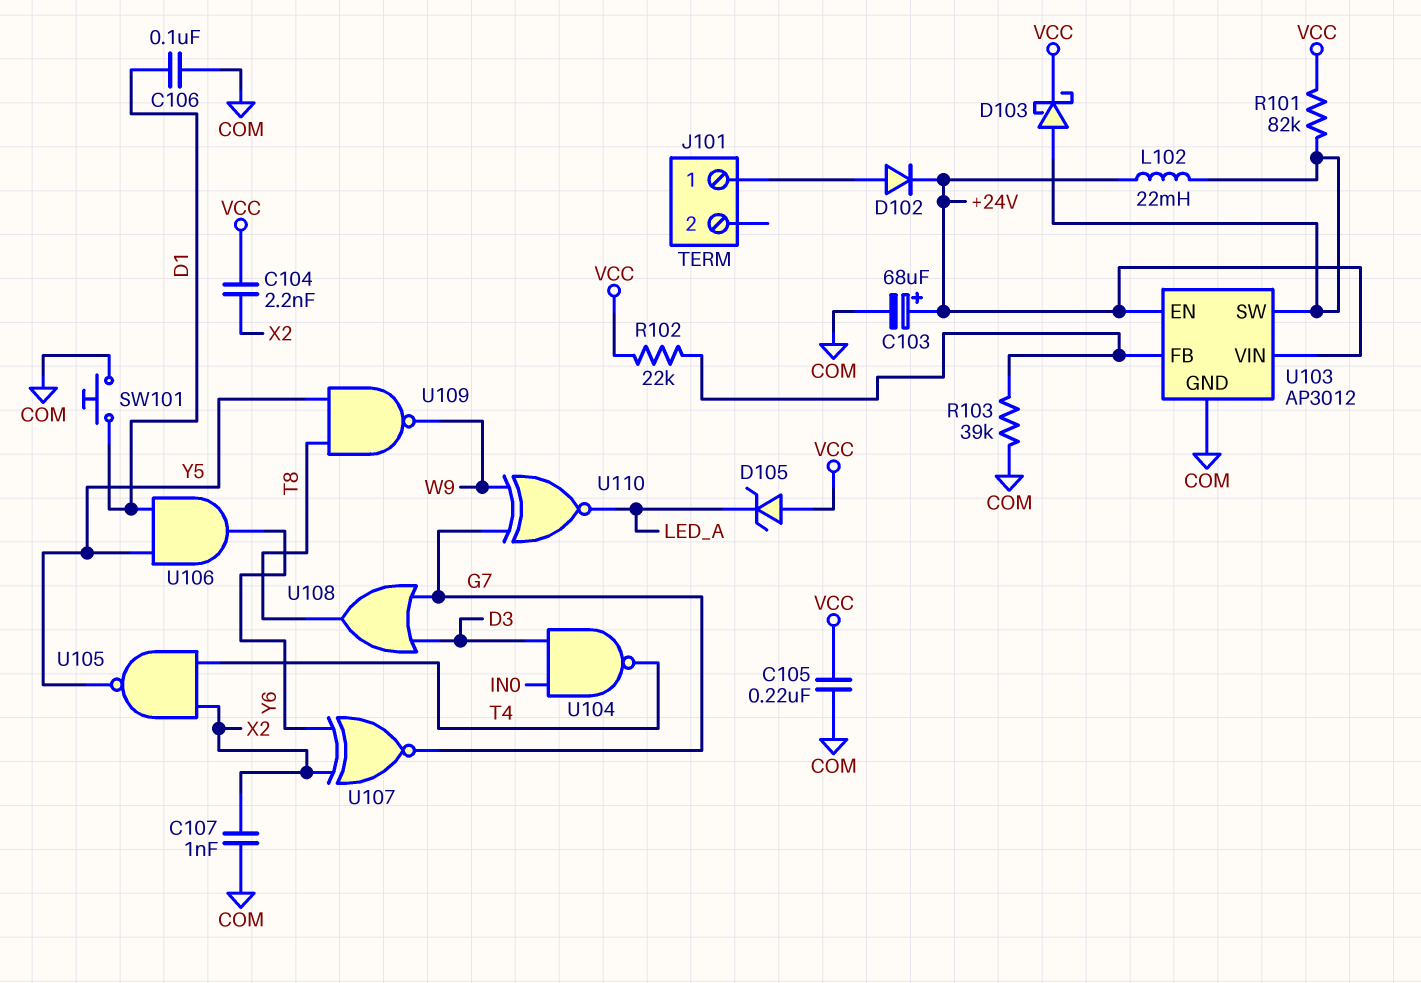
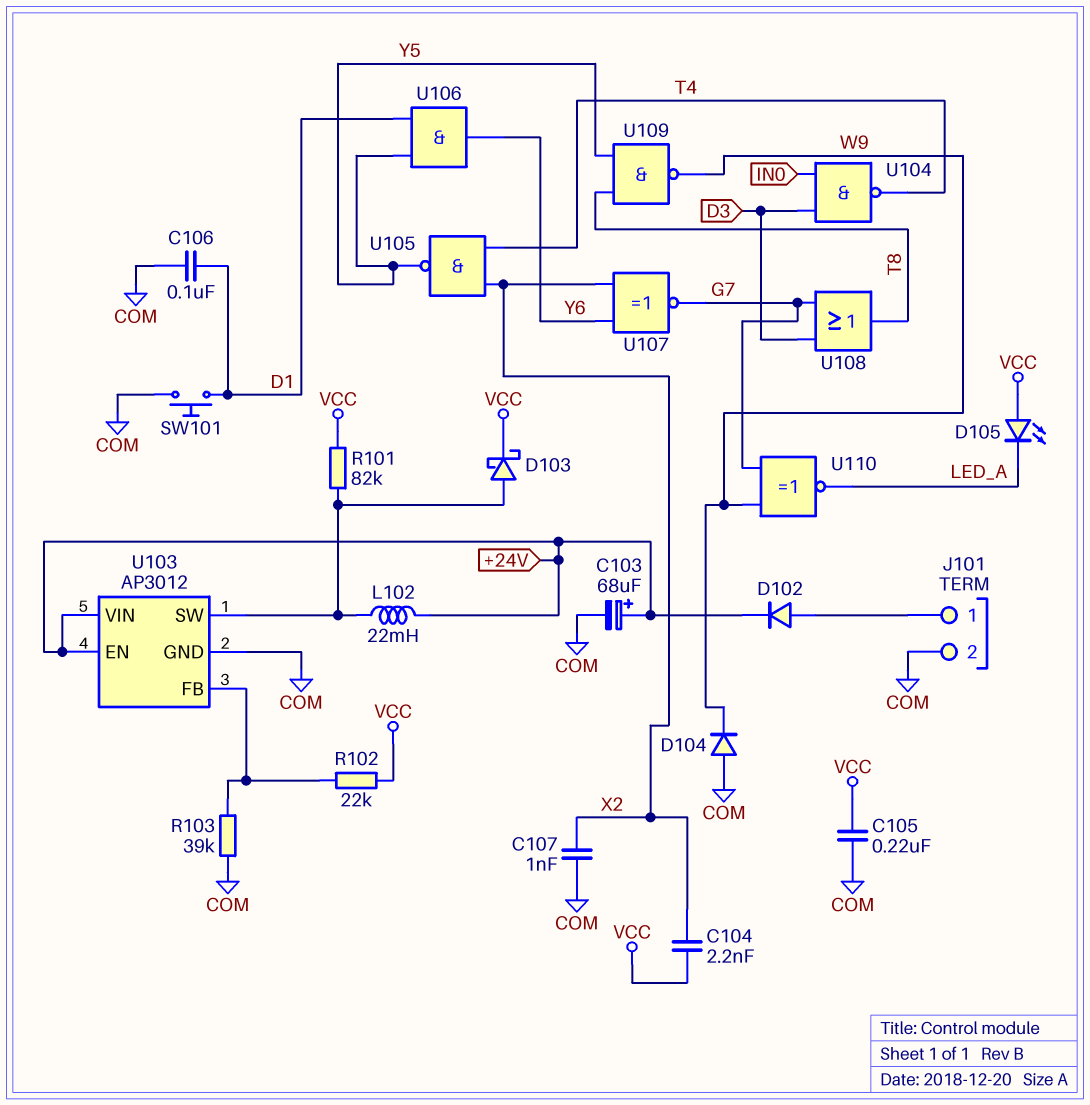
D104: none -> diode (A COM, K W9)
D105: zener (A VCC, K LED_A) -> LED (A VCC, K LED_A)
J101 pin 2: none -> COM

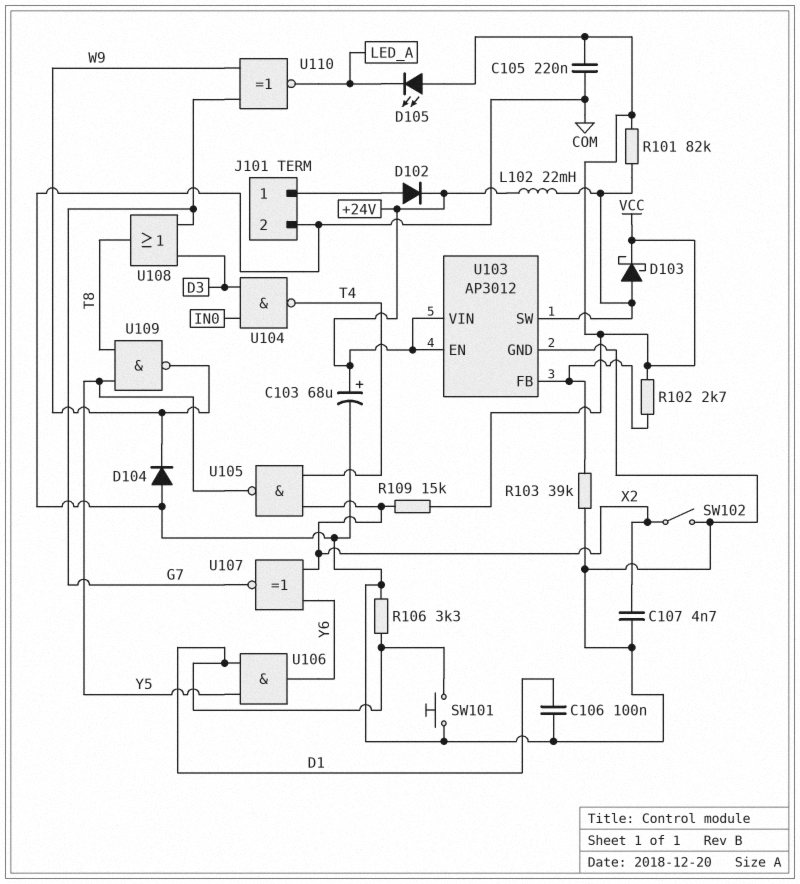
C104: 2.2nF (VCC, X2) -> none
C107: 1nF (COM, X2) -> 4.7nF (COM, X2)
R102: 22k (U103/FB, VCC) -> 2.7k (U103/FB, VCC)
R106: none -> 3.3k (COM, D1)
R109: none -> 15k (VCC, X2)
SW102: none -> switch (COM, X2)

